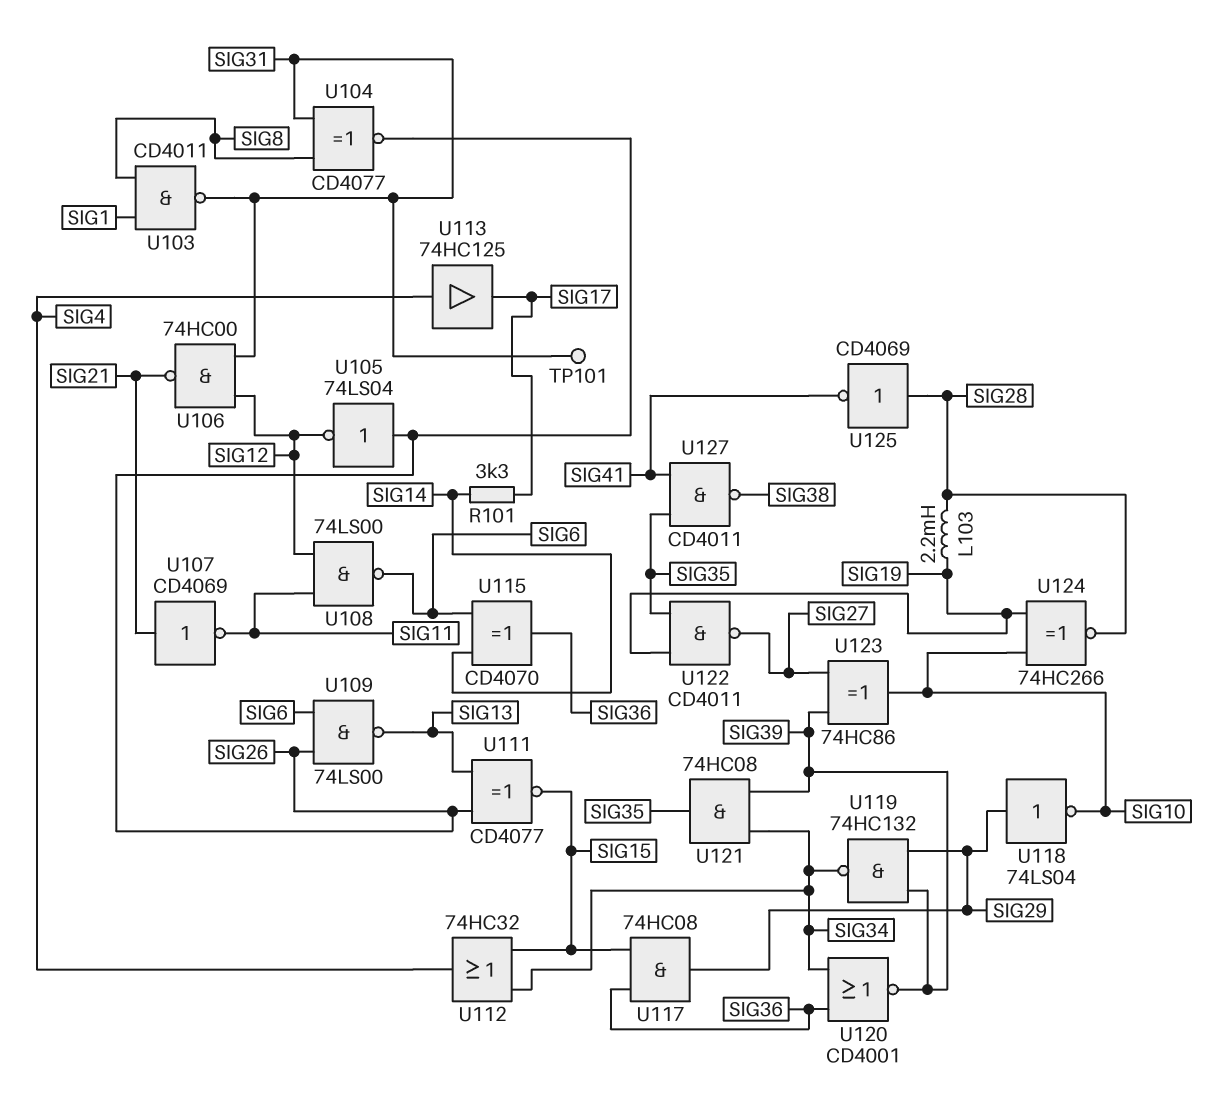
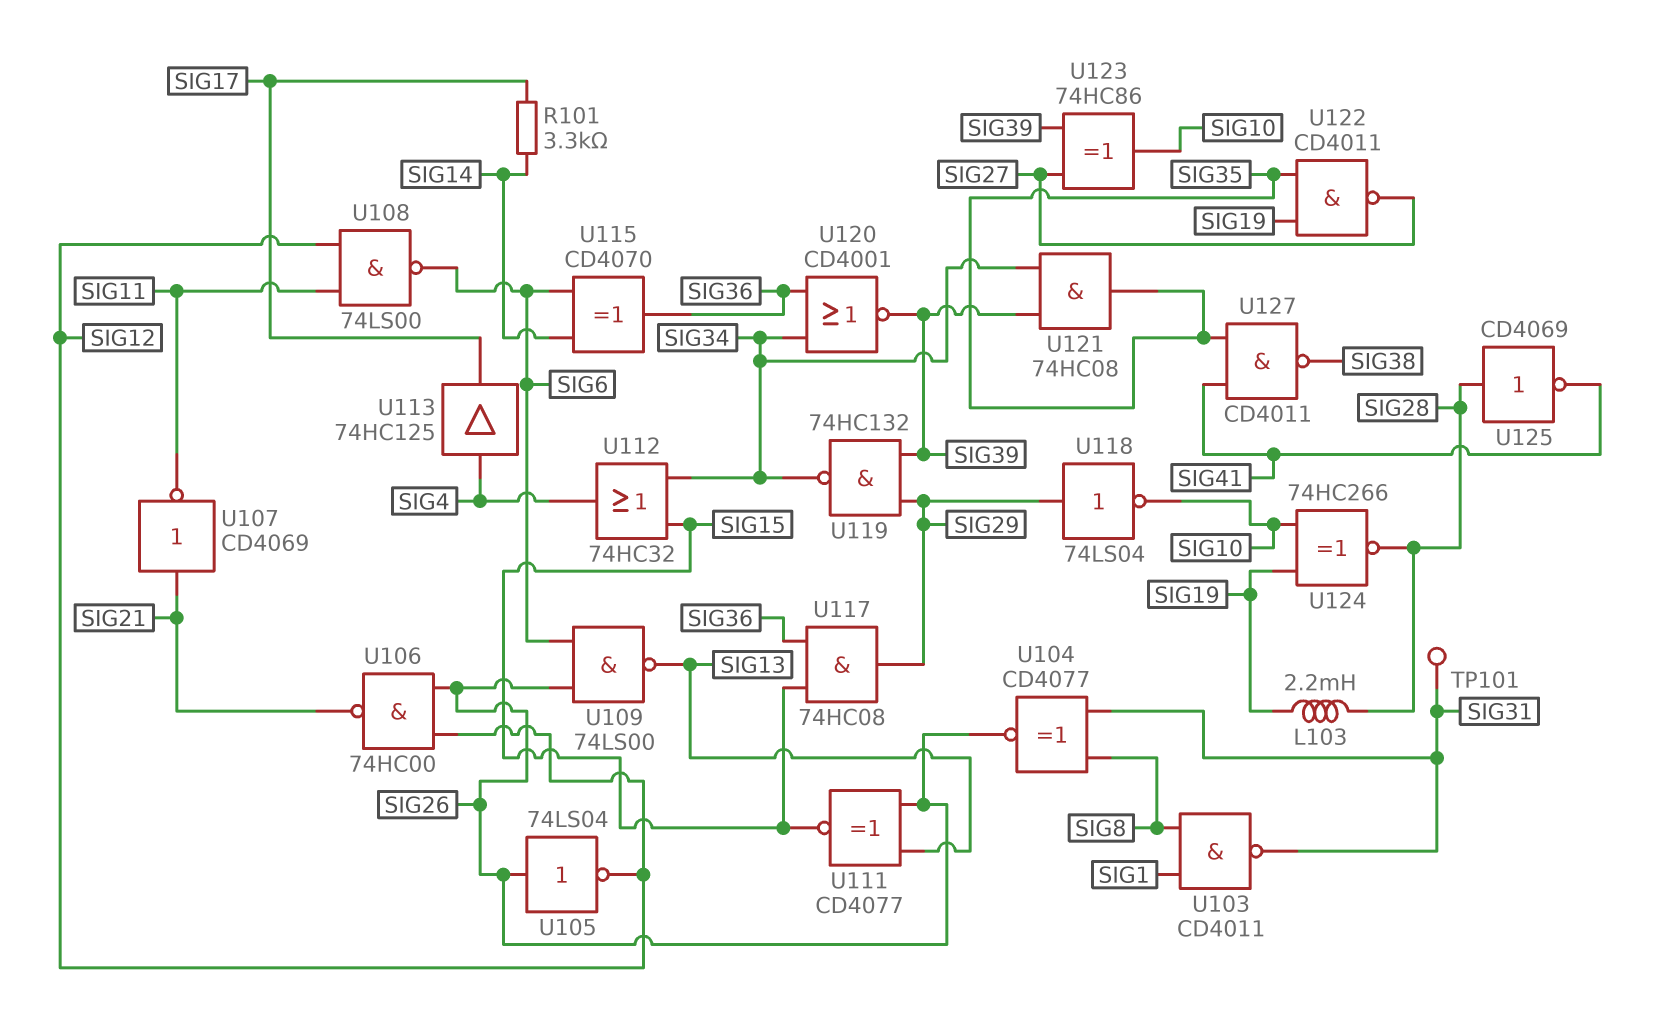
U106: NAND 74HC00 (in SIG12, in SIG31, out SIG21) -> NAND 74HC00 (in SIG12, in SIG26, out SIG21)

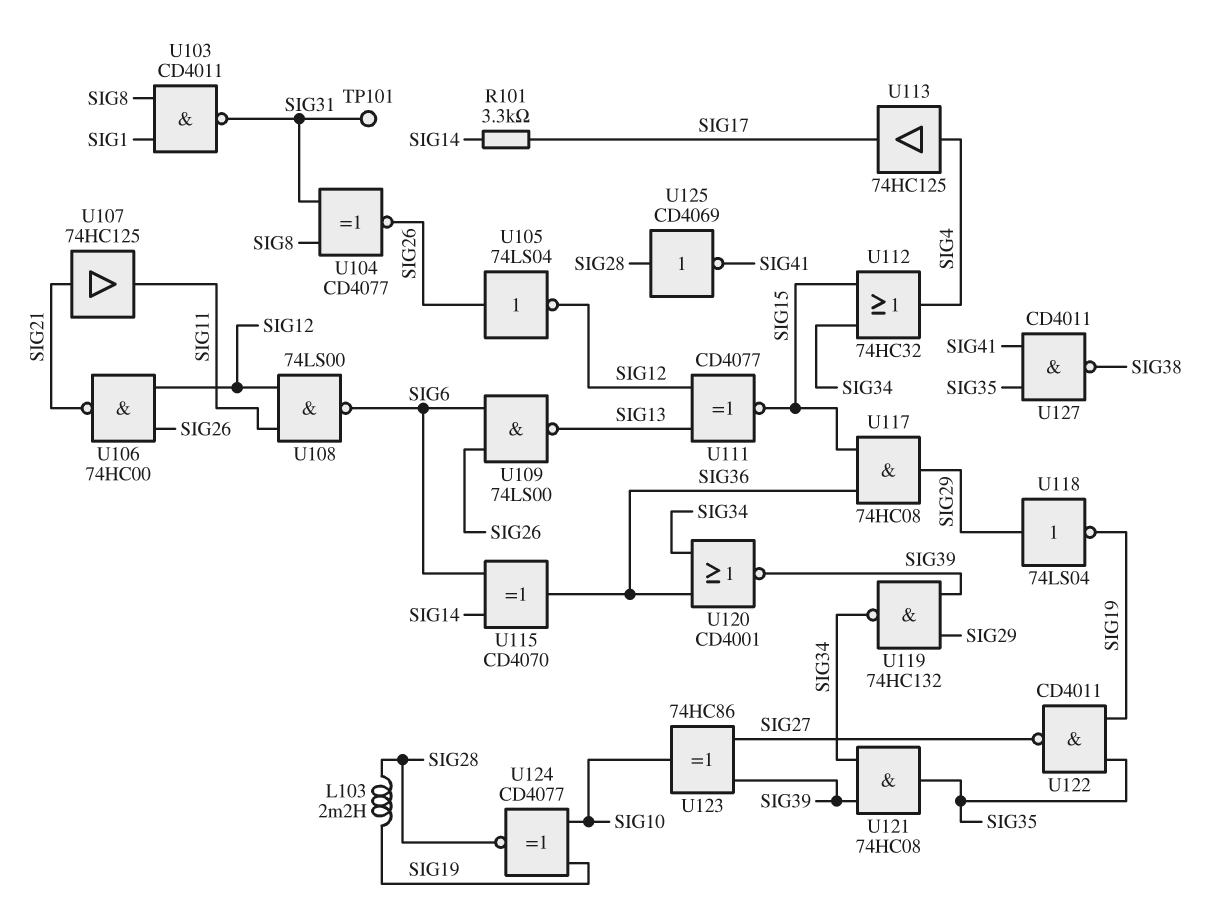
U107: NOT CD4069 (in SIG21, out SIG11) -> buffer 74HC125 (in SIG21, out SIG11)
U111: XNOR CD4077 (in SIG13, in SIG26, out SIG15) -> XNOR CD4077 (in SIG12, in SIG13, out SIG15)
U118: NOT 74LS04 (in SIG29, out SIG10) -> NOT 74LS04 (in SIG29, out SIG19)
U124: XNOR 74HC266 (in SIG10, in SIG19, out SIG28) -> XNOR CD4077 (in SIG10, in SIG19, out SIG28)

